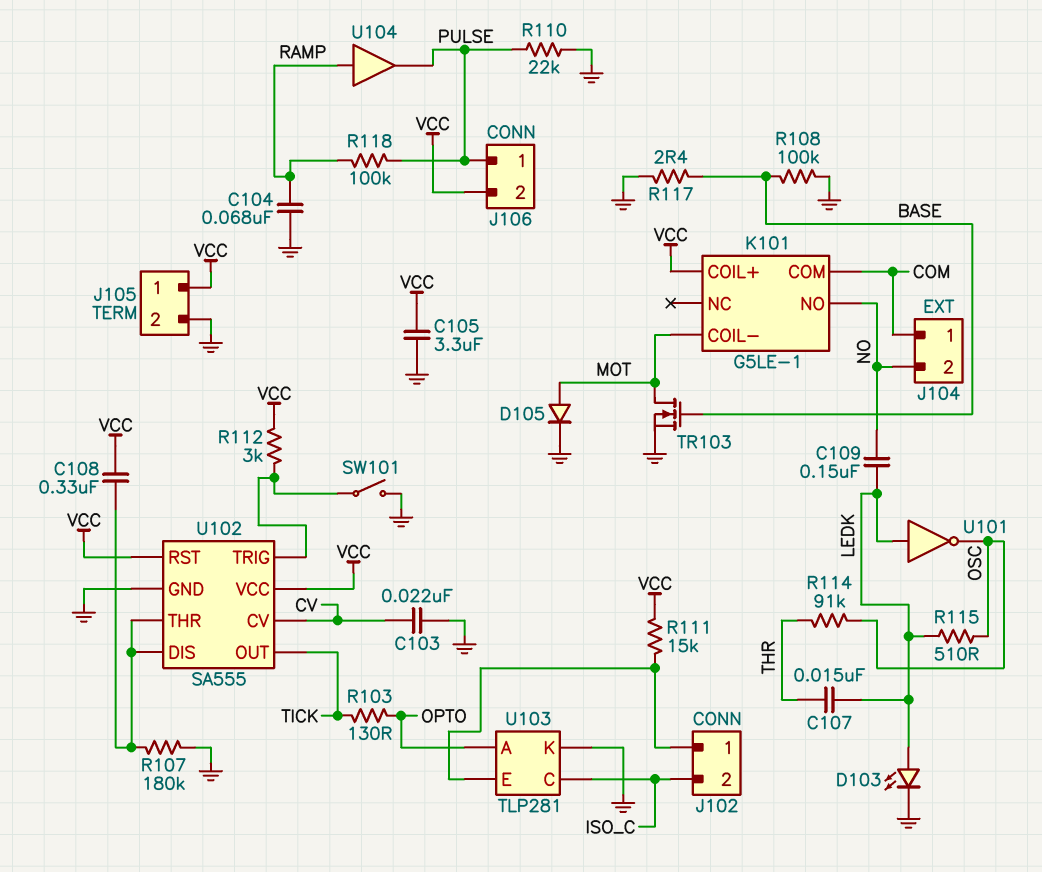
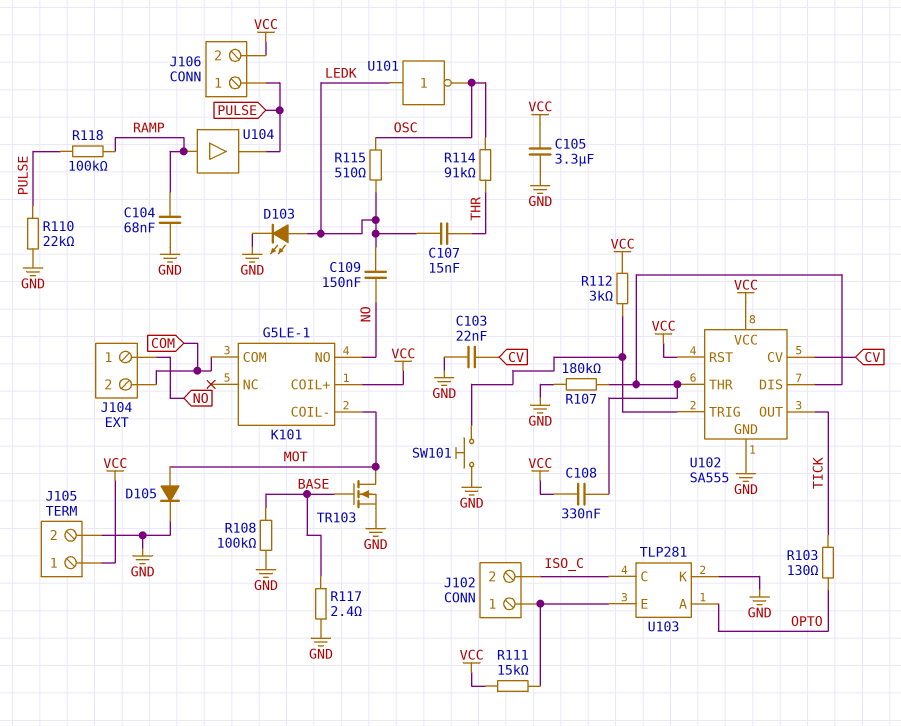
J104 pin 1: COM -> NO
J104 pin 2: NO -> COM
SW101: switch (GND, U102/TRIG) -> button (GND, U102/TRIG)

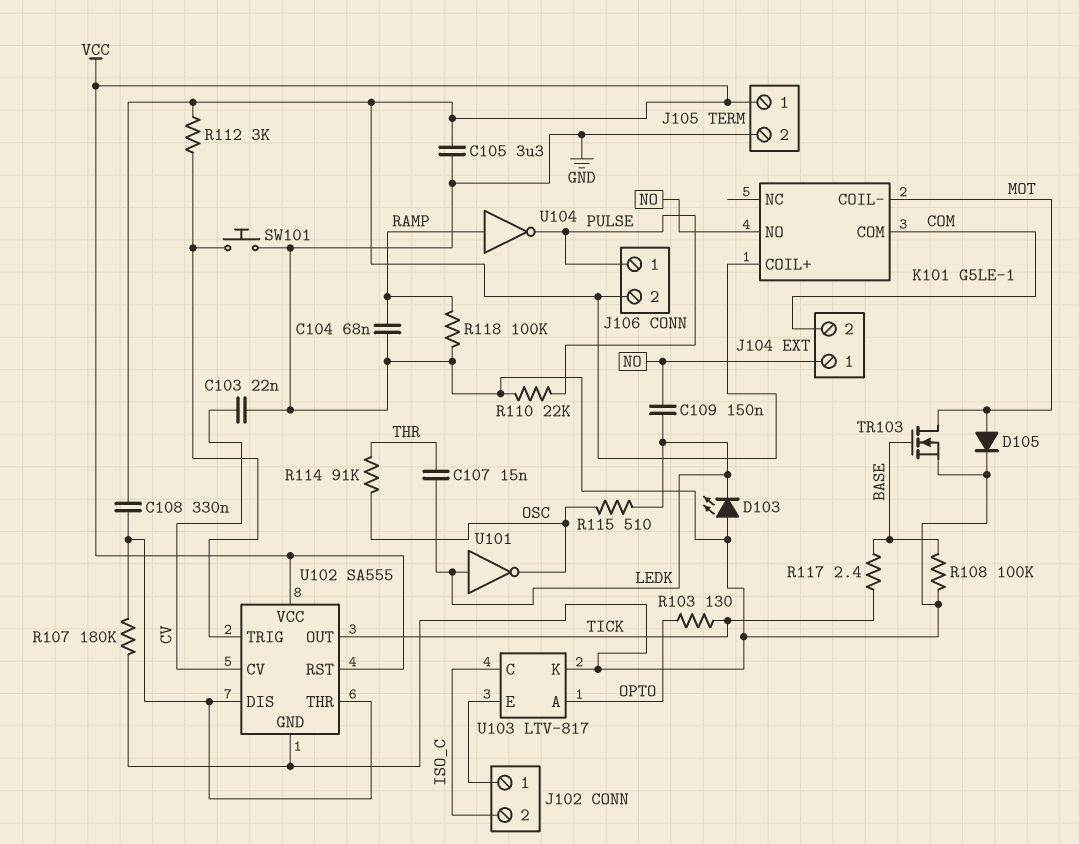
D103: LED (A LEDK, K GND) -> LED (A GND, K LEDK)
R111: 15k (J102/1, VCC) -> none
R117: 2.4 (BASE, GND) -> 2.4 (BASE, TICK)
R118: 100k (PULSE, RAMP) -> 100k (GND, RAMP)
U103: TLP281 -> LTV-817
U104: buffer (in RAMP, out PULSE) -> NOT (in RAMP, out PULSE)

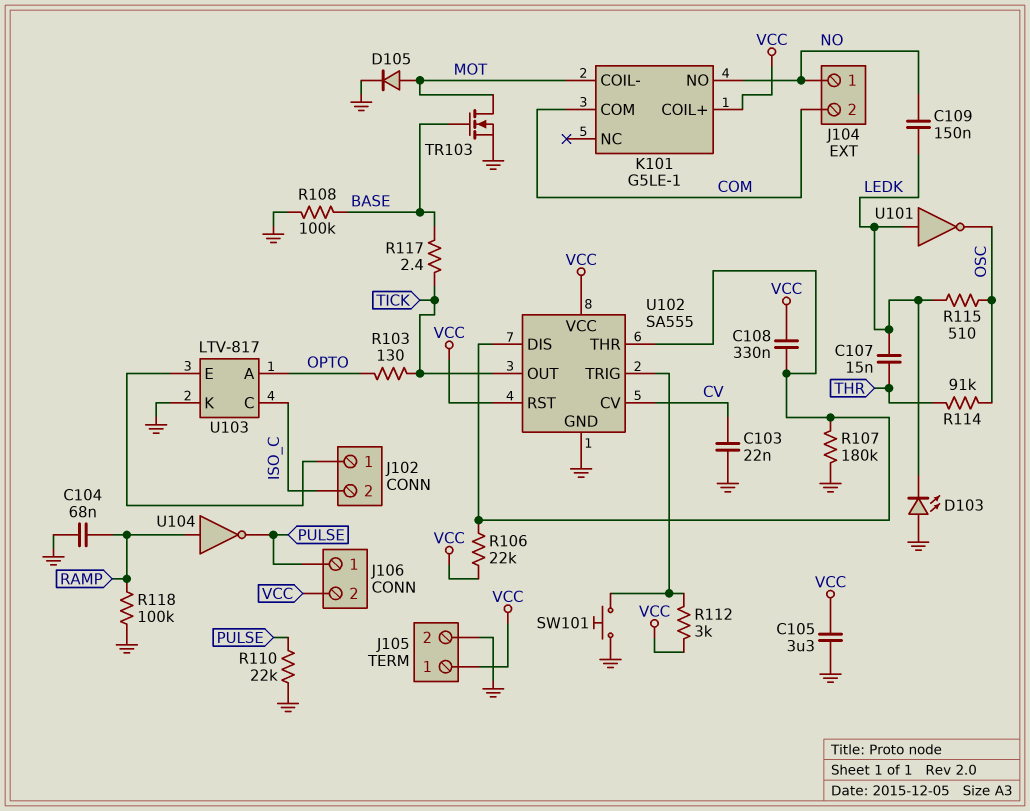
R106: none -> 22k (U102/DIS, VCC)

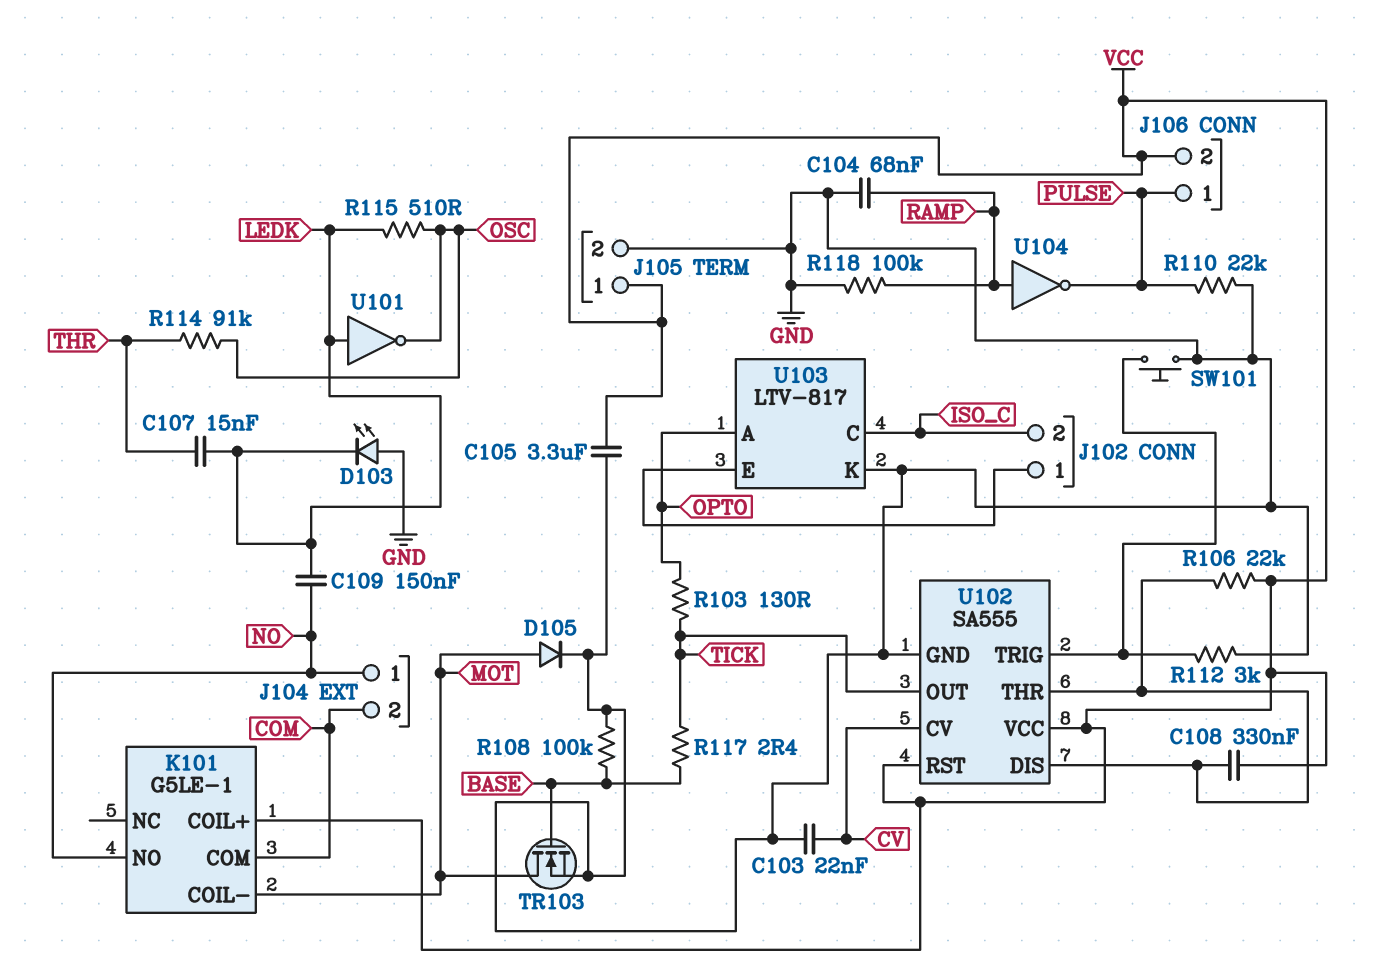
R107: 180k (GND, U102/DIS) -> none
R112: 3k (U102/TRIG, VCC) -> 3k (GND, U102/TRIG)

